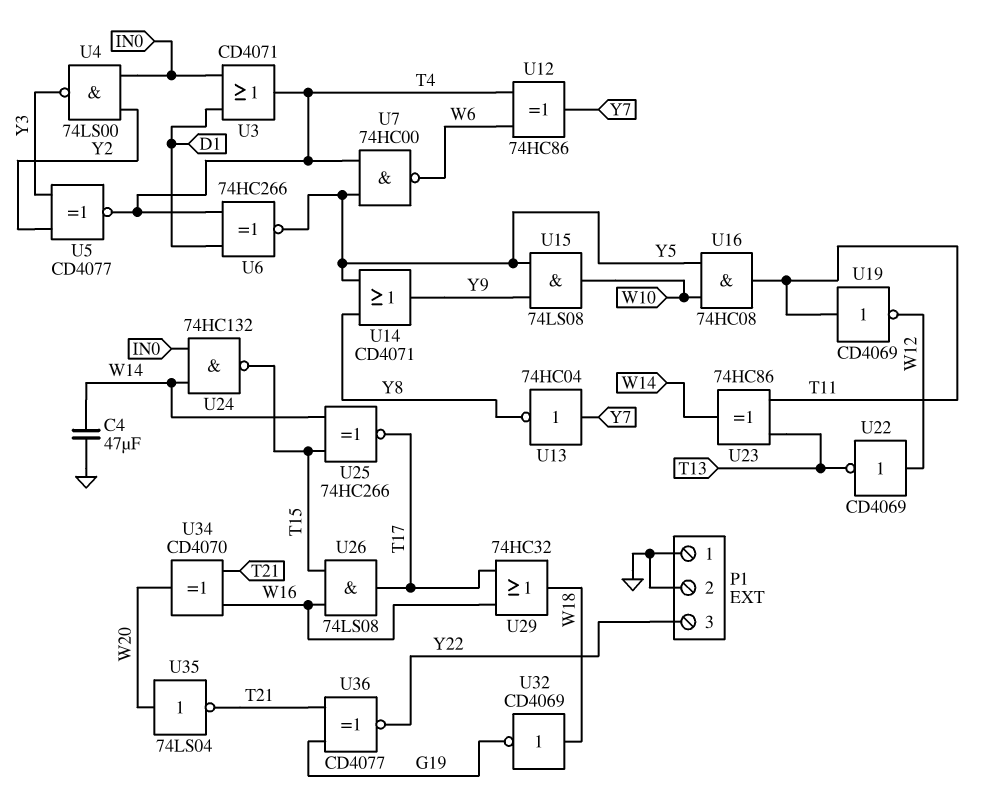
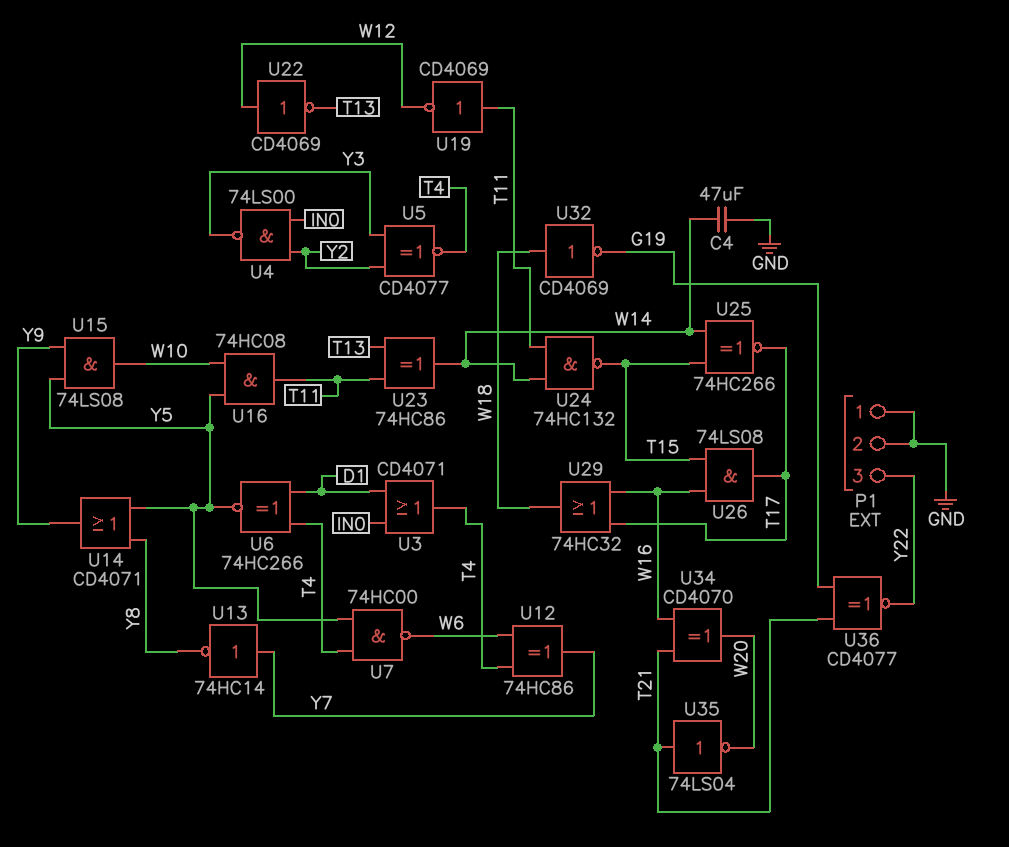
U13: NOT 74HC04 (in Y7, out Y8) -> NOT 74HC14 (in Y7, out Y8)
U24: NAND 74HC132 (in IN0, in W14, out T15) -> NAND 74HC132 (in T11, in W14, out T15)
U35: NOT 74LS04 (in W20, out T21) -> NOT 74LS04 (in T21, out W20)

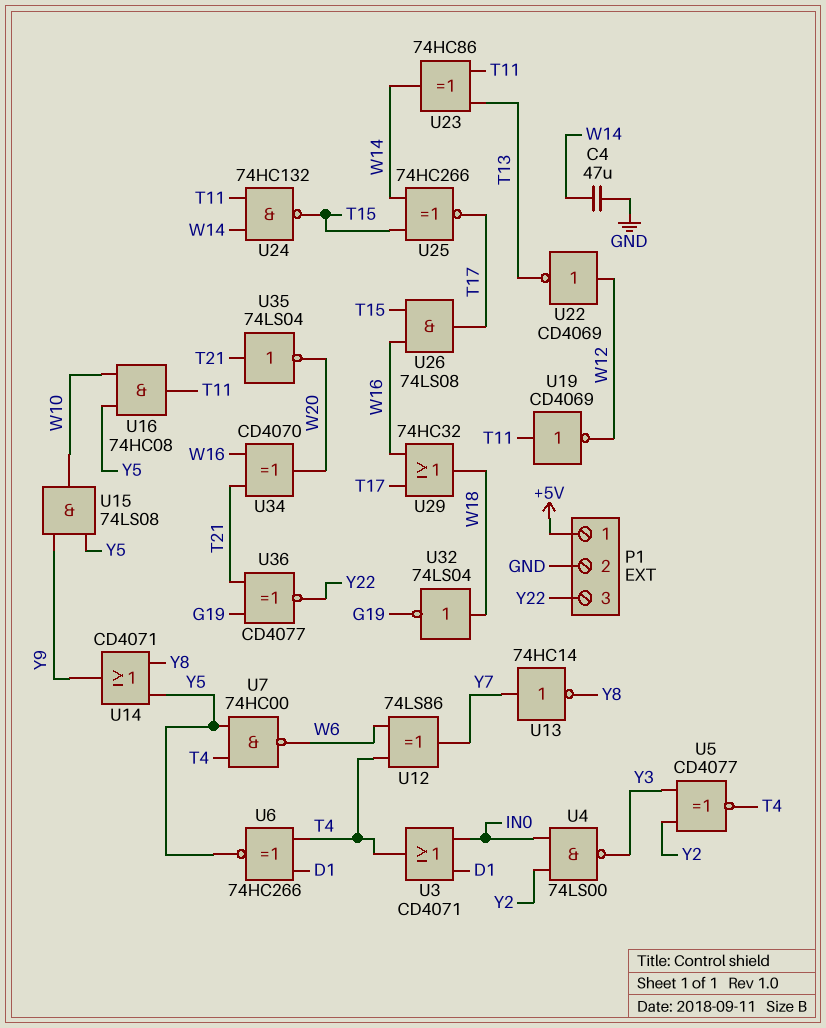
P1 pin 1: GND -> +5V
U12: XOR 74HC86 (in T4, in W6, out Y7) -> XOR 74LS86 (in T4, in W6, out Y7)
U32: NOT CD4069 (in W18, out G19) -> NOT 74LS04 (in W18, out G19)

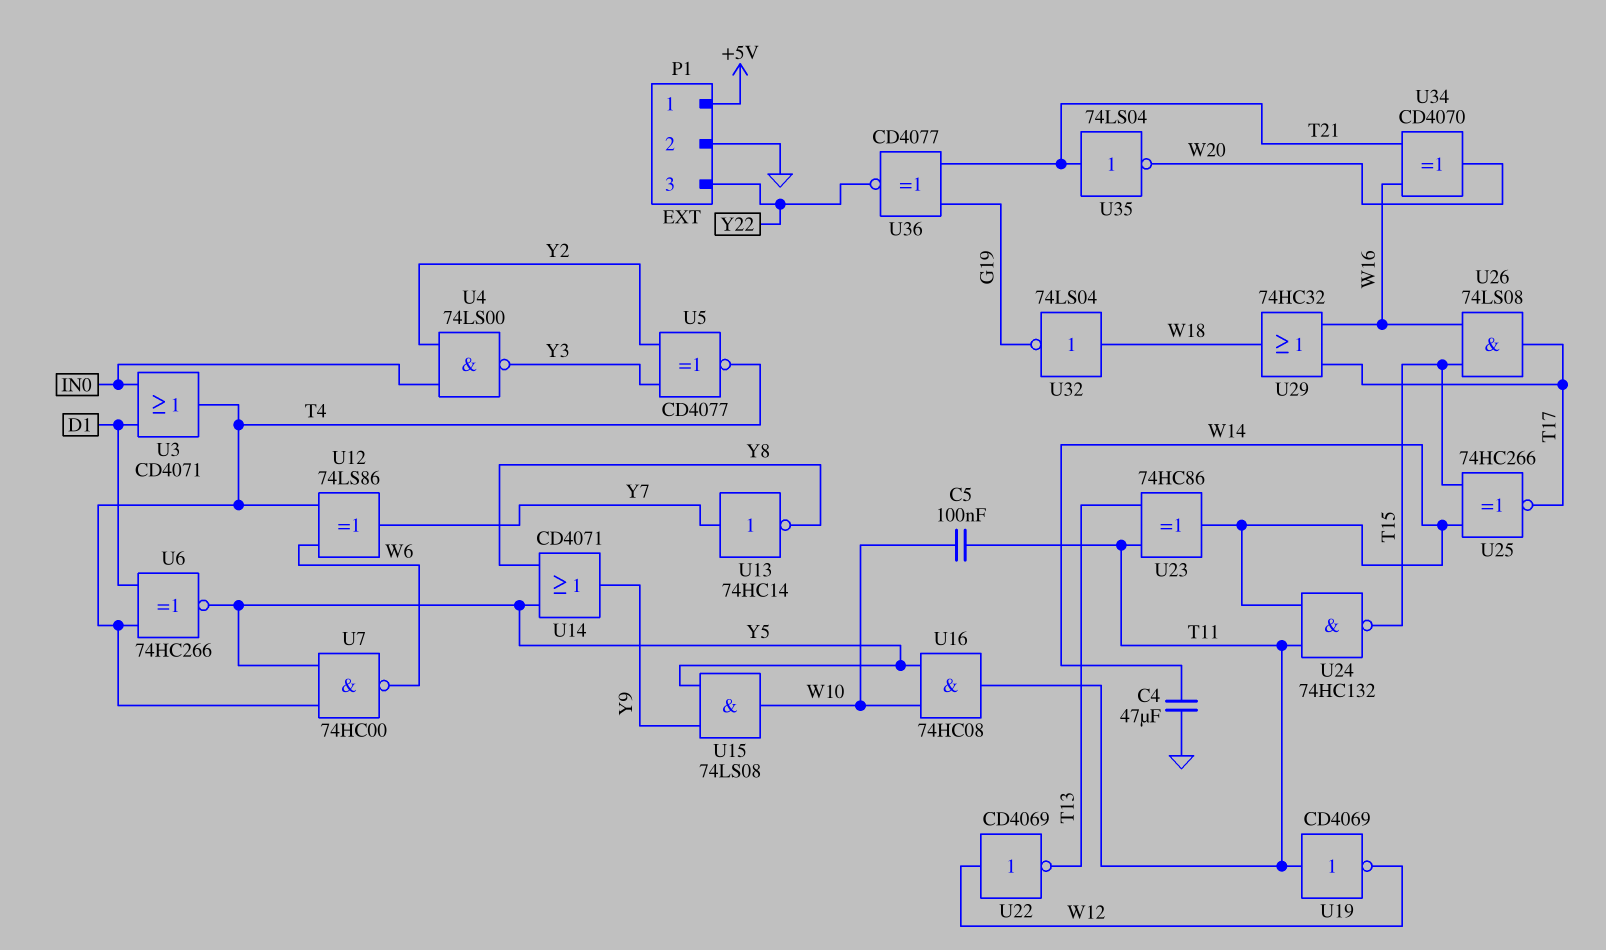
C5: none -> 100nF (T11, W10)

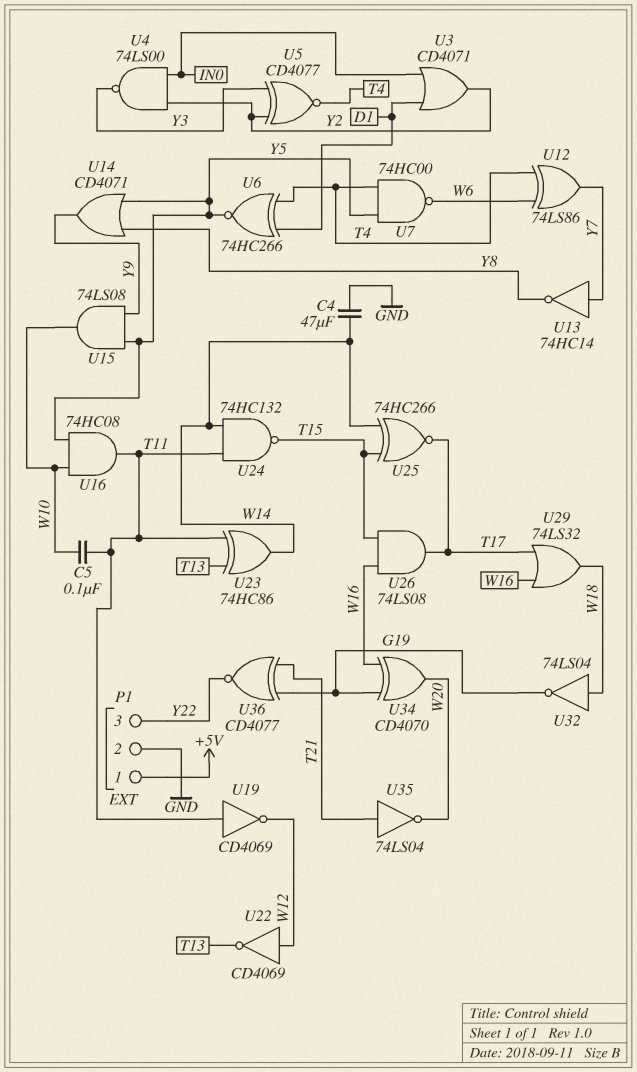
U3: OR CD4071 (in D1, in IN0, out T4) -> OR CD4071 (in D1, in IN0, out Y2)
U29: OR 74HC32 (in T17, in W16, out W18) -> OR 74LS32 (in T17, in W16, out W18)
U34: XOR CD4070 (in T21, in W16, out W20) -> XOR CD4070 (in G19, in W16, out W20)

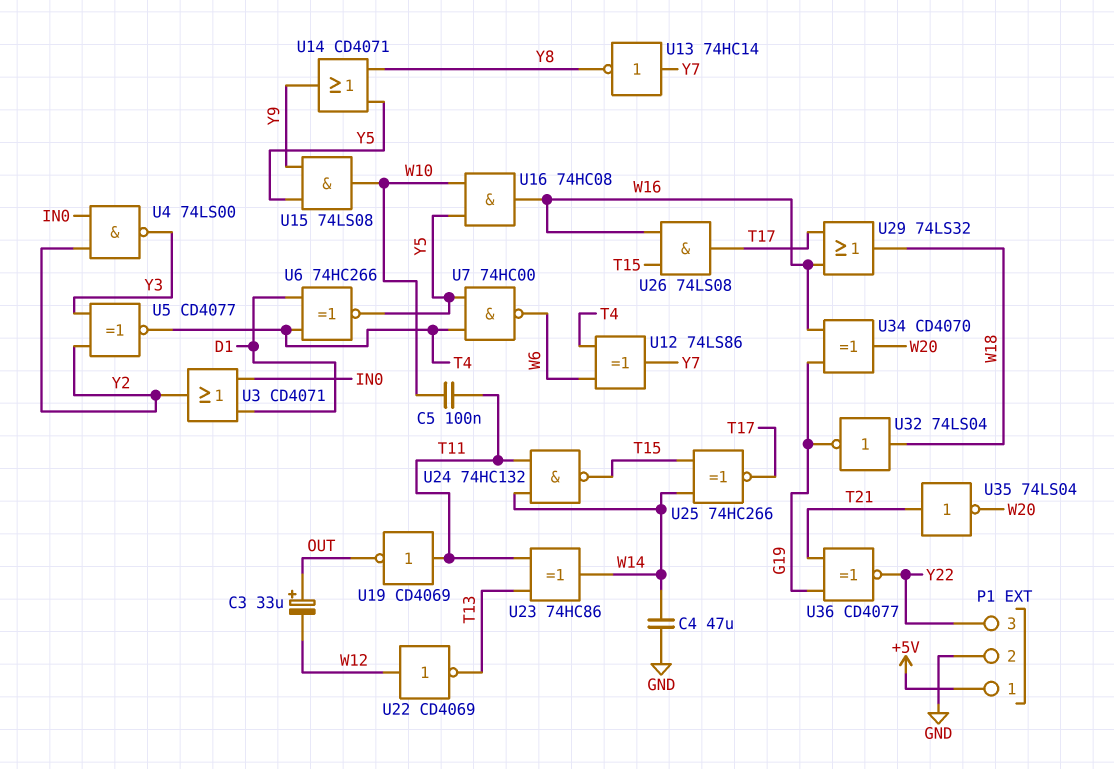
C3: none -> 33uF (plus OUT, minus W12)
U16: AND 74HC08 (in W10, in Y5, out T11) -> AND 74HC08 (in W10, in Y5, out W16)
U19: NOT CD4069 (in T11, out W12) -> NOT CD4069 (in T11, out OUT)

